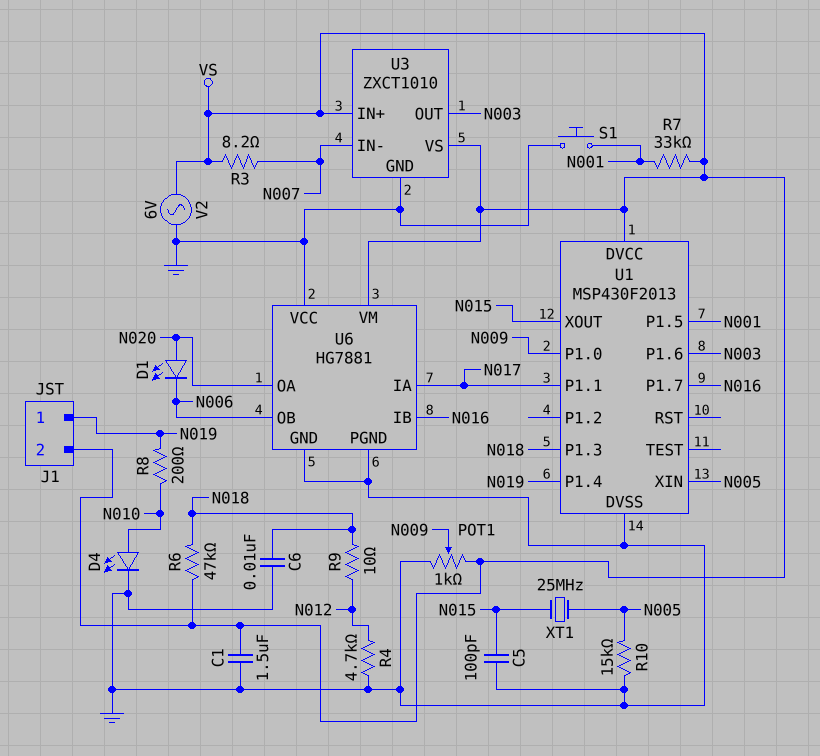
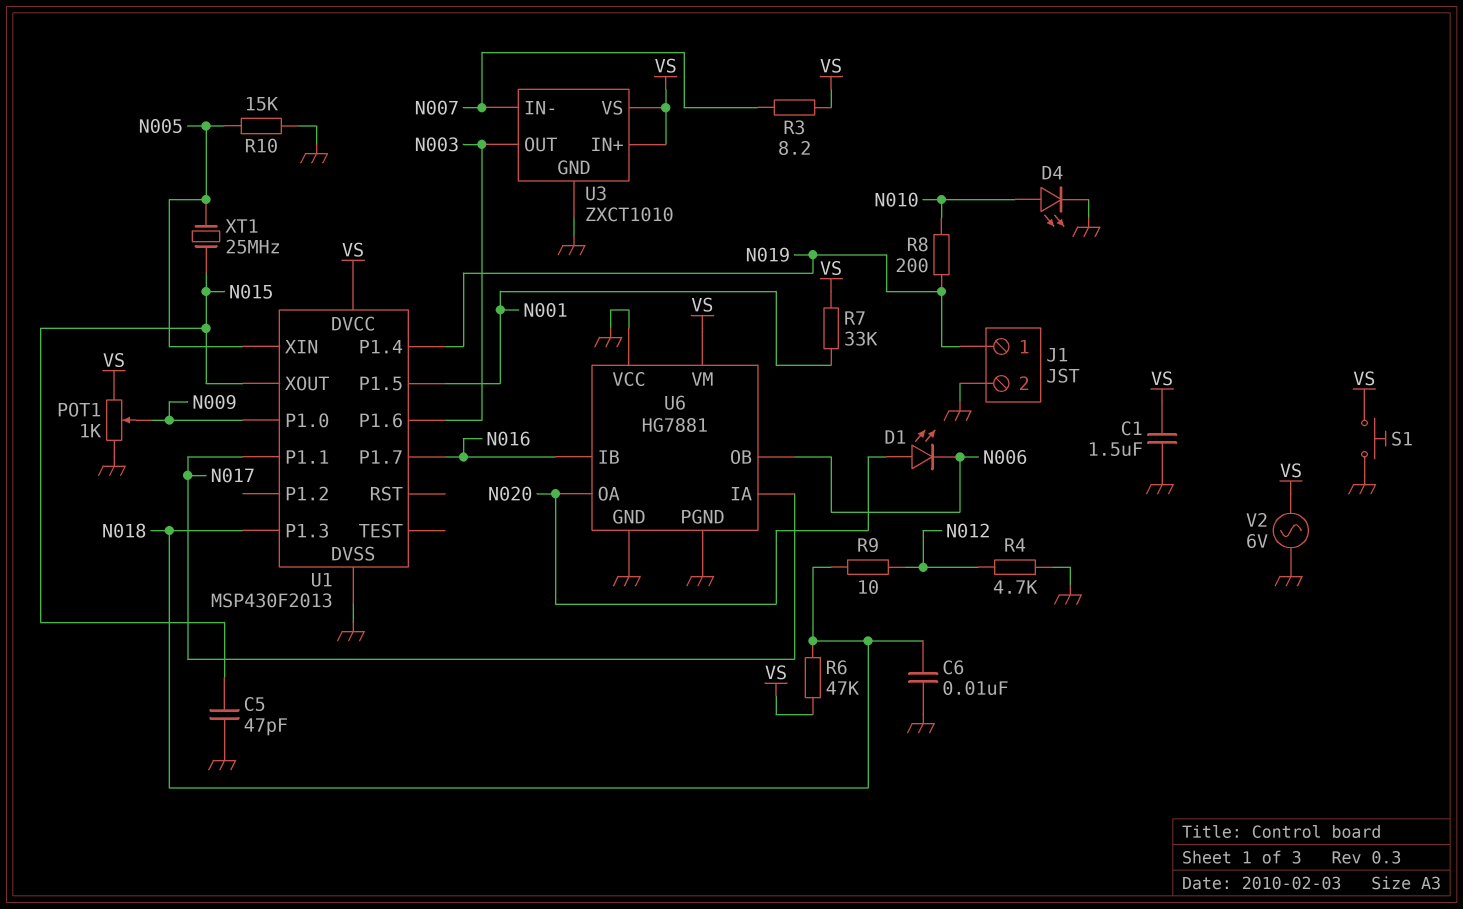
C5: 100pF (GND, N015) -> 47pF (GND, N015)
J1 pin 2: VS -> GND
S1: button (GND, N001) -> button (GND, VS)

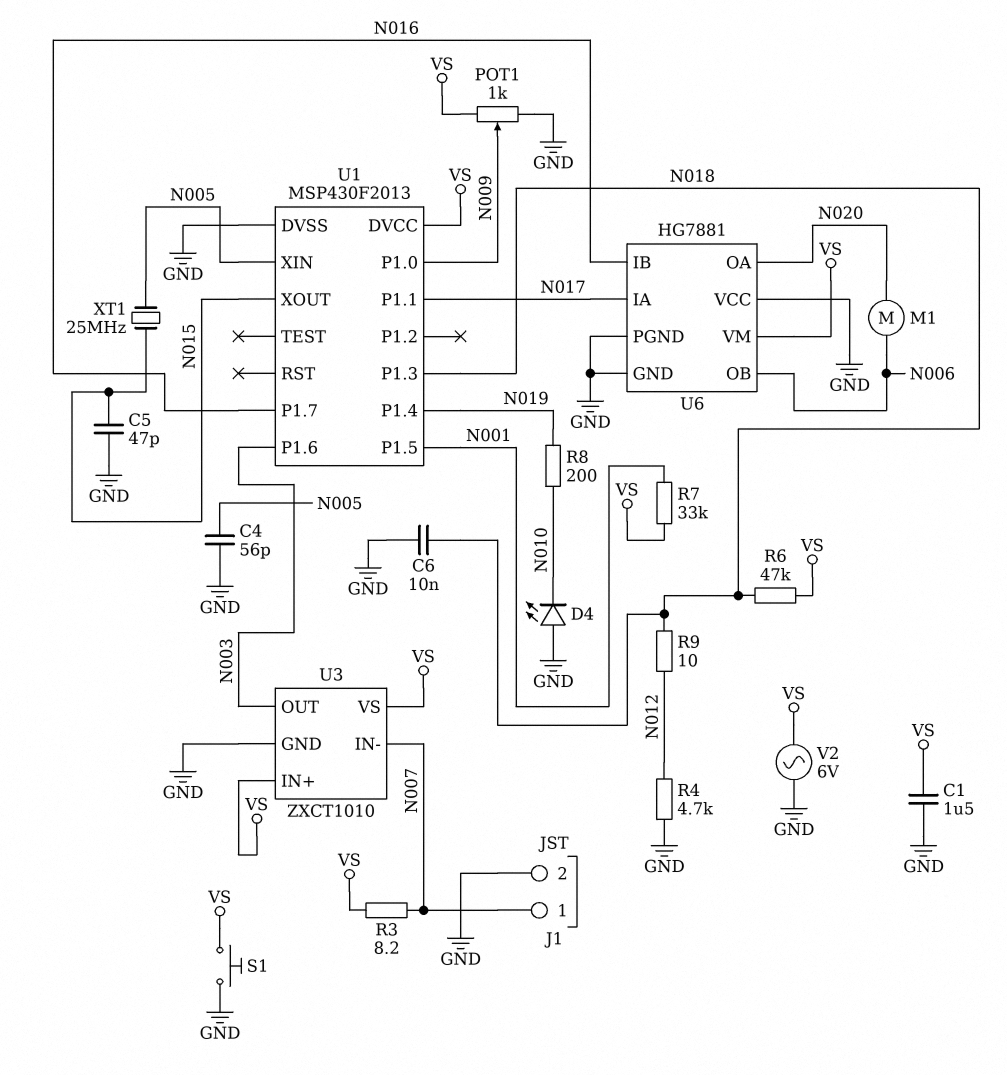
C4: none -> 56pF (GND, N005)
D1: LED (A N020, K N006) -> none
D4: LED (A N010, K GND) -> LED (A GND, K N010)
J1 pin 1: N019 -> N007
M1: none -> motor (N006, N020)
R10: 15k (GND, N005) -> none

